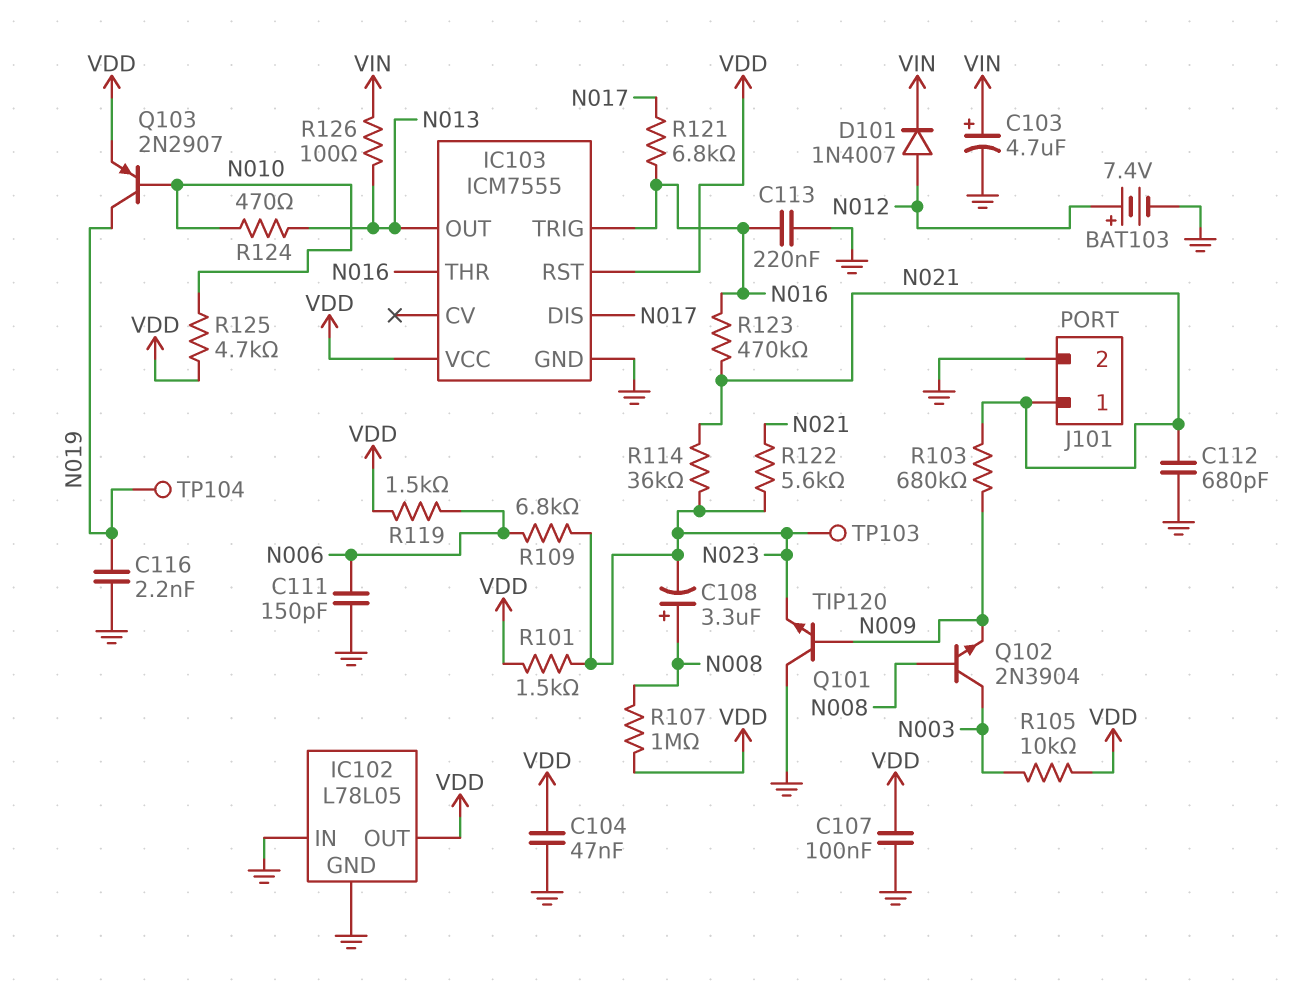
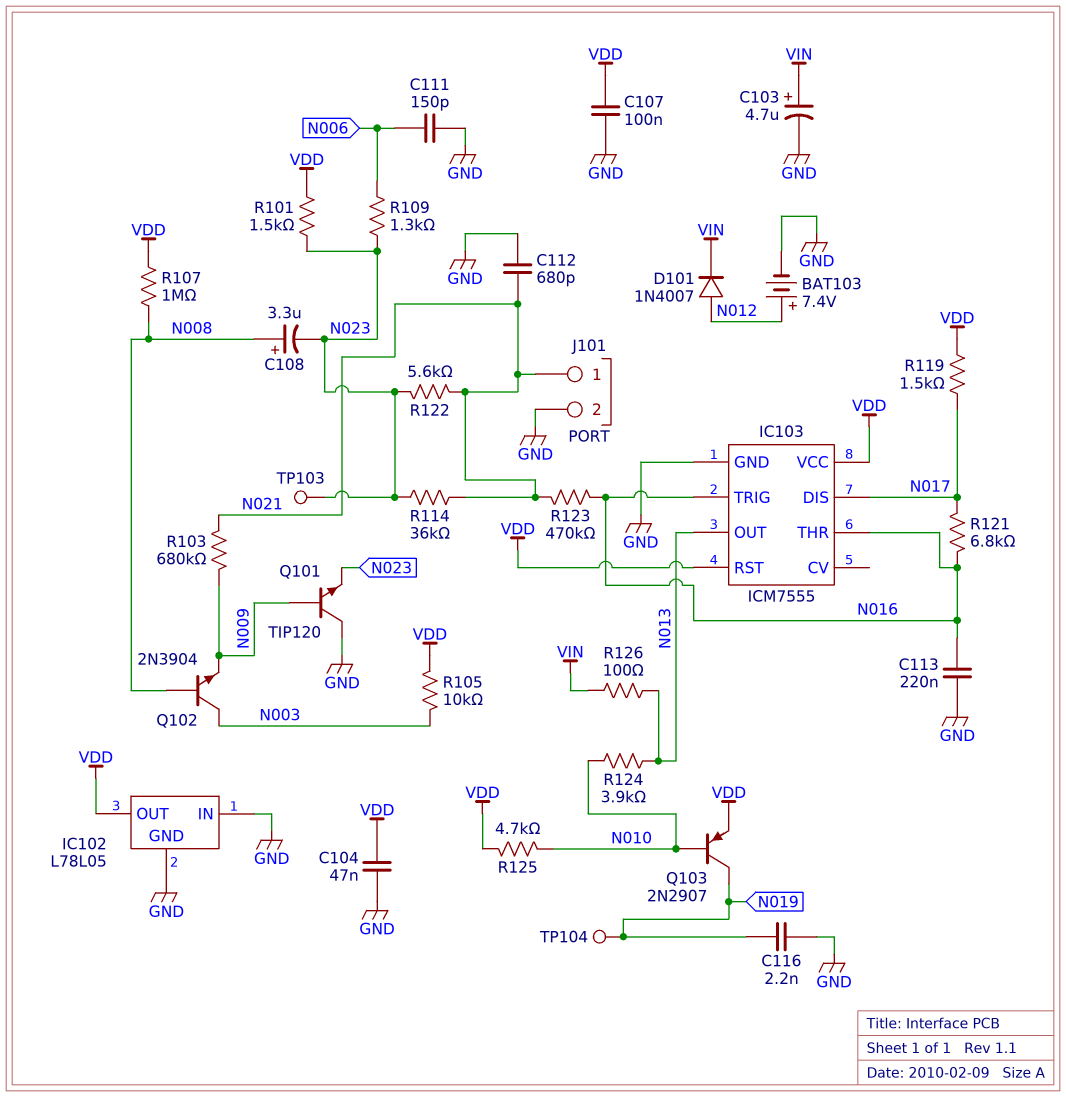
R109: 6.8k (N006, N023) -> 1.3k (N006, N023)
R119: 1.5k (N006, VDD) -> 1.5k (N017, VDD)
R124: 470 (N010, N013) -> 3.9k (N010, N013)

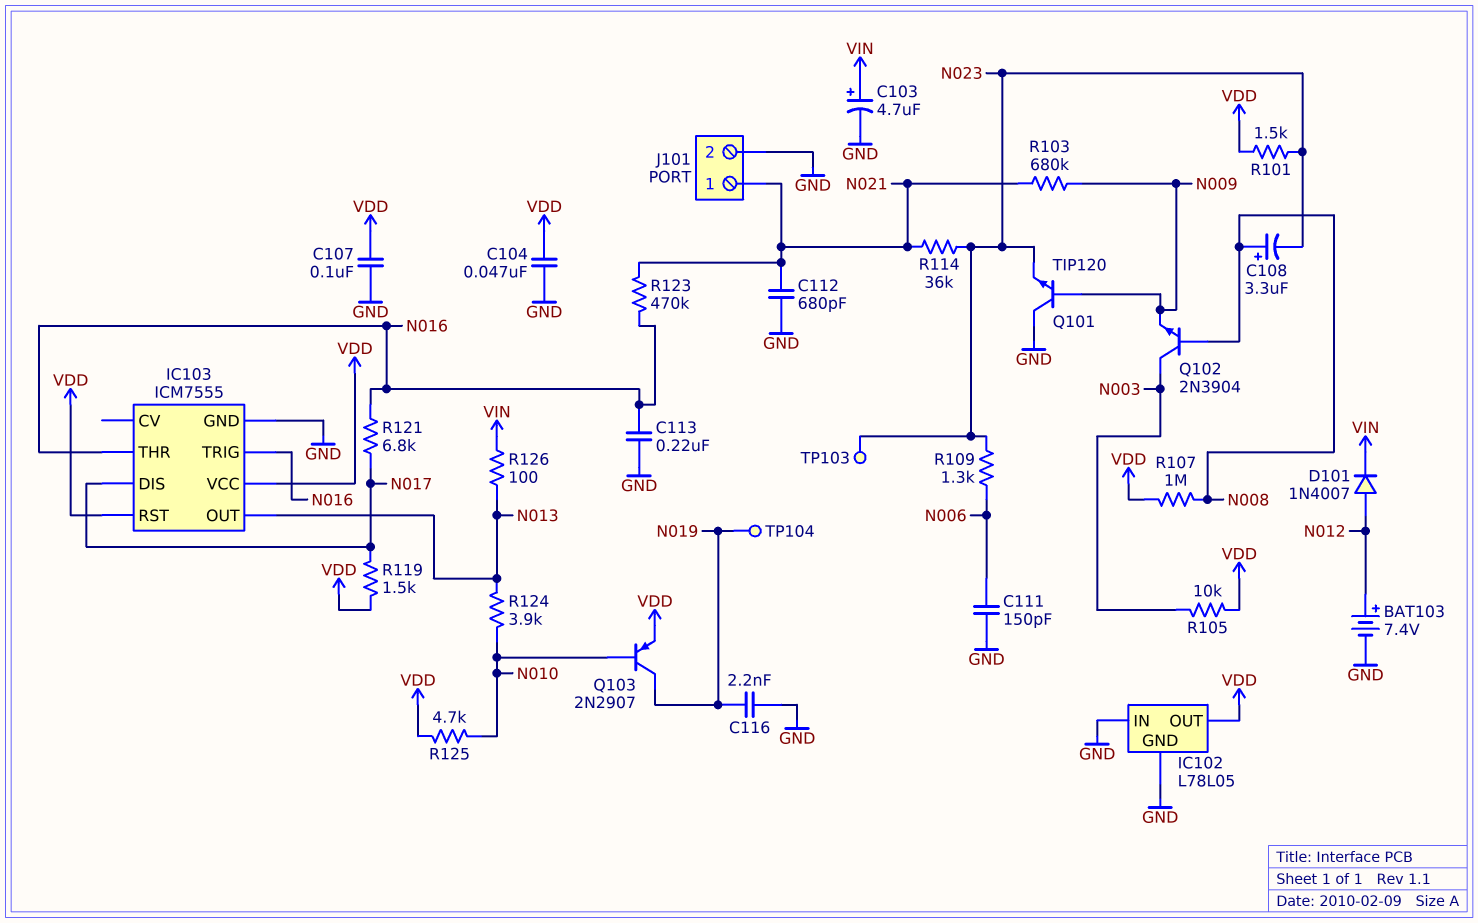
R122: 5.6k (N021, N023) -> none

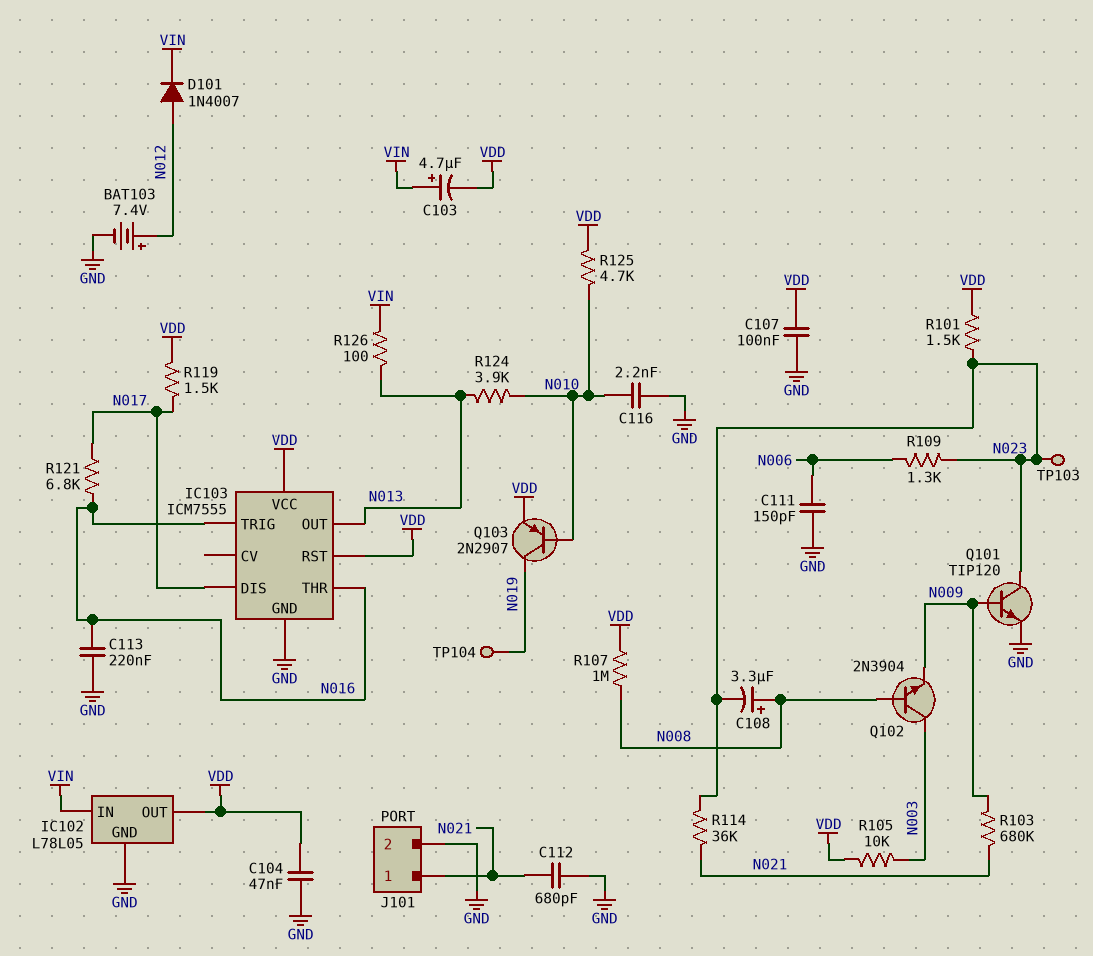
C103: 4.7uF (plus VIN, minus GND) -> 4.7uF (plus VIN, minus VDD)
C116: 2.2nF (GND, N019) -> 2.2nF (GND, N010)
IC102 pin IN: GND -> VIN
Q101: NPN TIP120 (B N009, C GND, E N023) -> NPN TIP120 (B N009, C N023, E GND)
R123: 470k (N016, N021) -> none

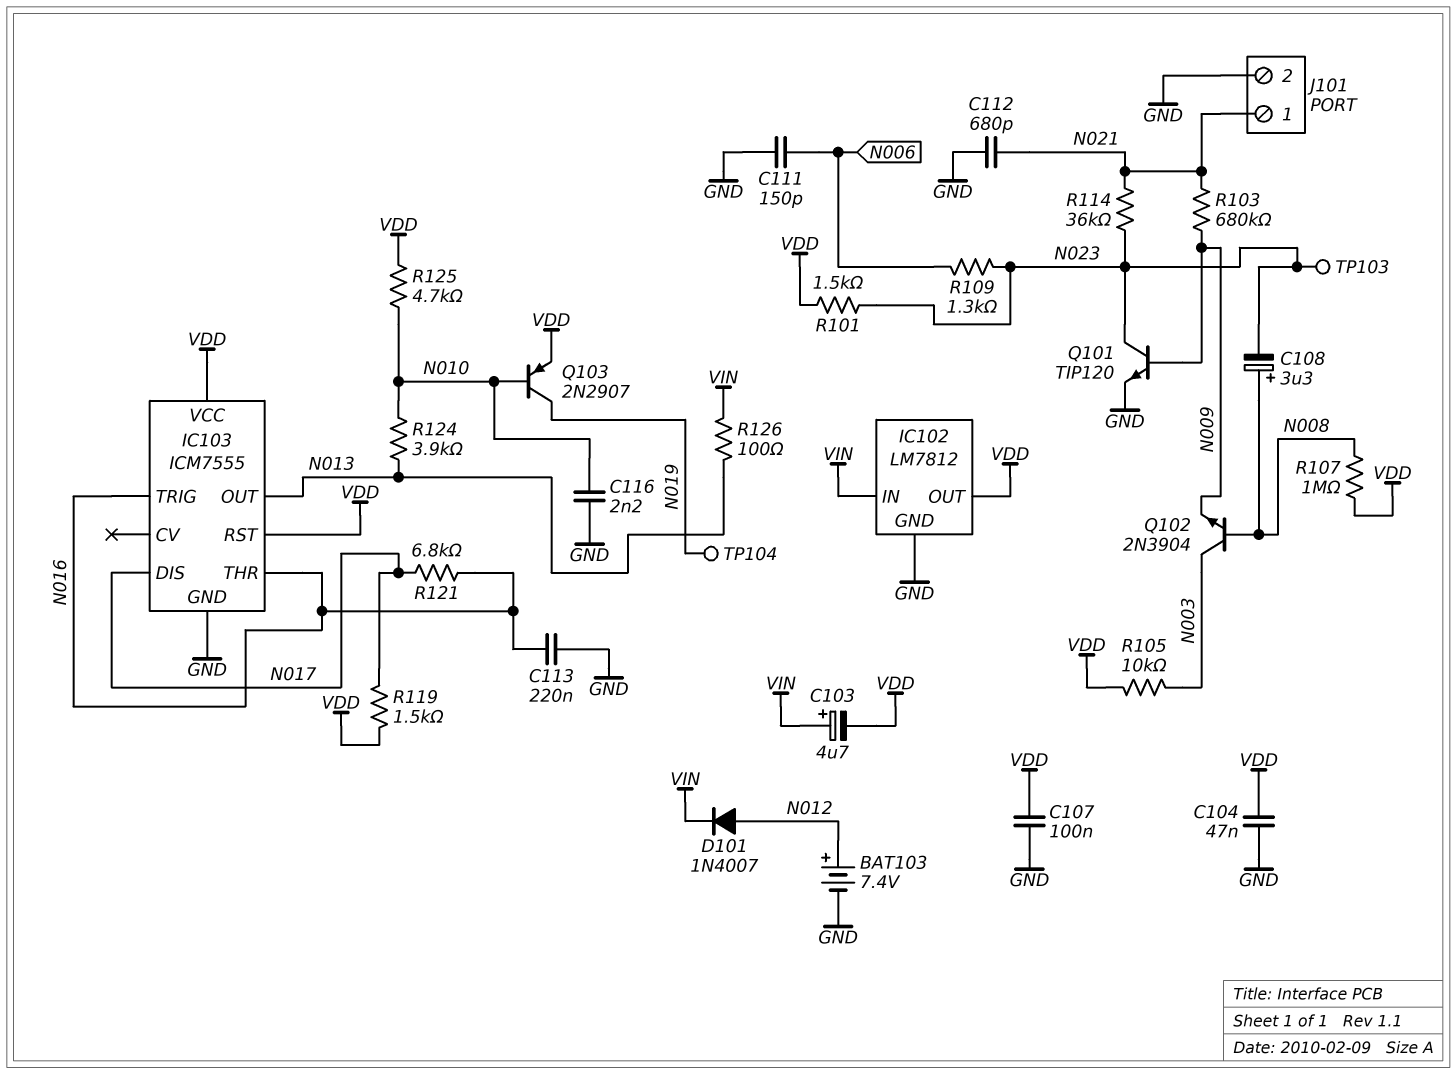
IC102: L78L05 -> LM7812

